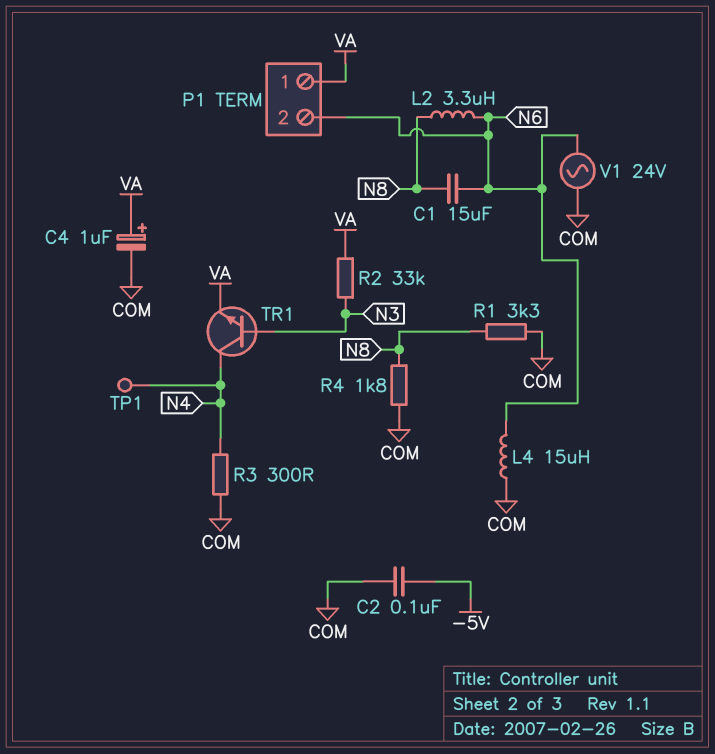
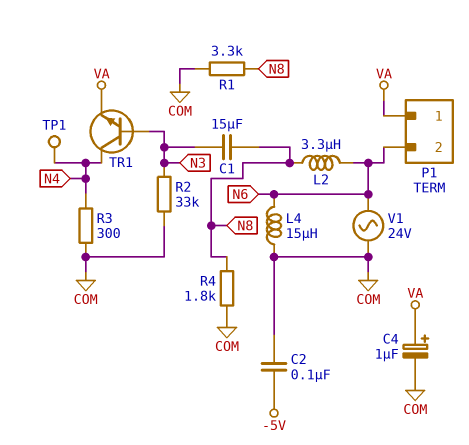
C1: 15uF (N6, N8) -> 15uF (N3, N8)
R2: 33k (N3, VA) -> 33k (COM, N3)

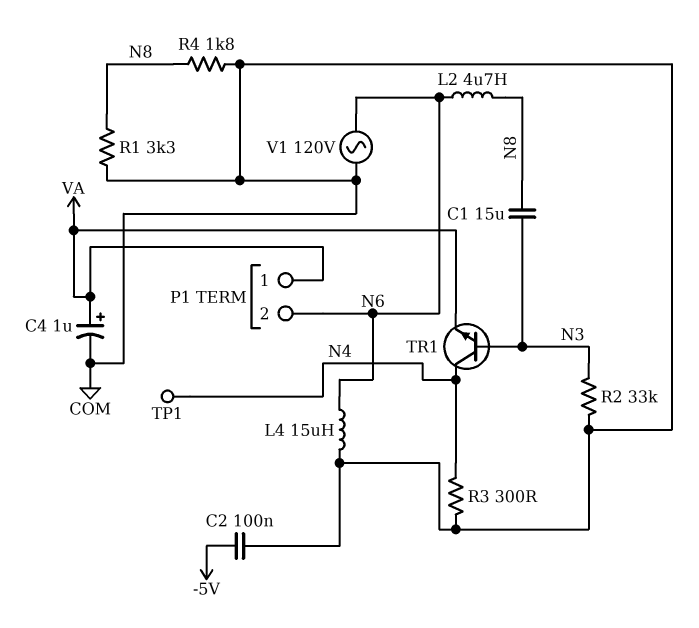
L2: 3.3uH (N6, N8) -> 4.7uH (N6, N8)
V1: AC 24V (COM, N6) -> AC 120V (COM, N6)

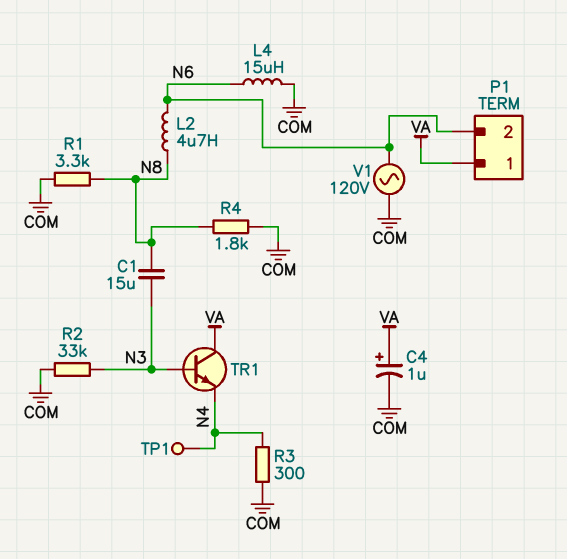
C2: 100nF (-5V, COM) -> none
TR1: NPN (B N3, C N4, E VA) -> NPN (B N3, C VA, E N4)

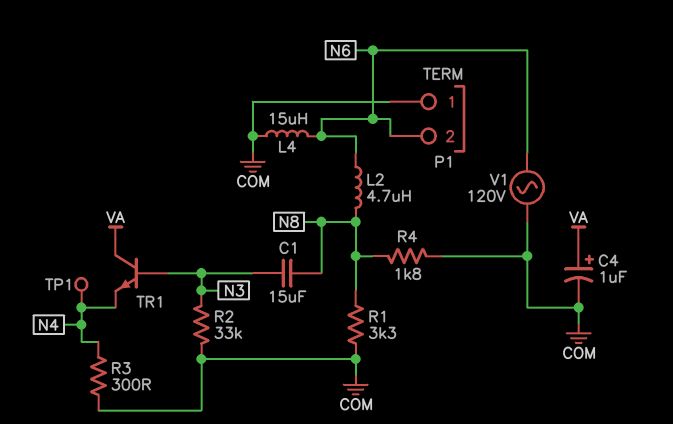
P1 pin 1: VA -> COM

